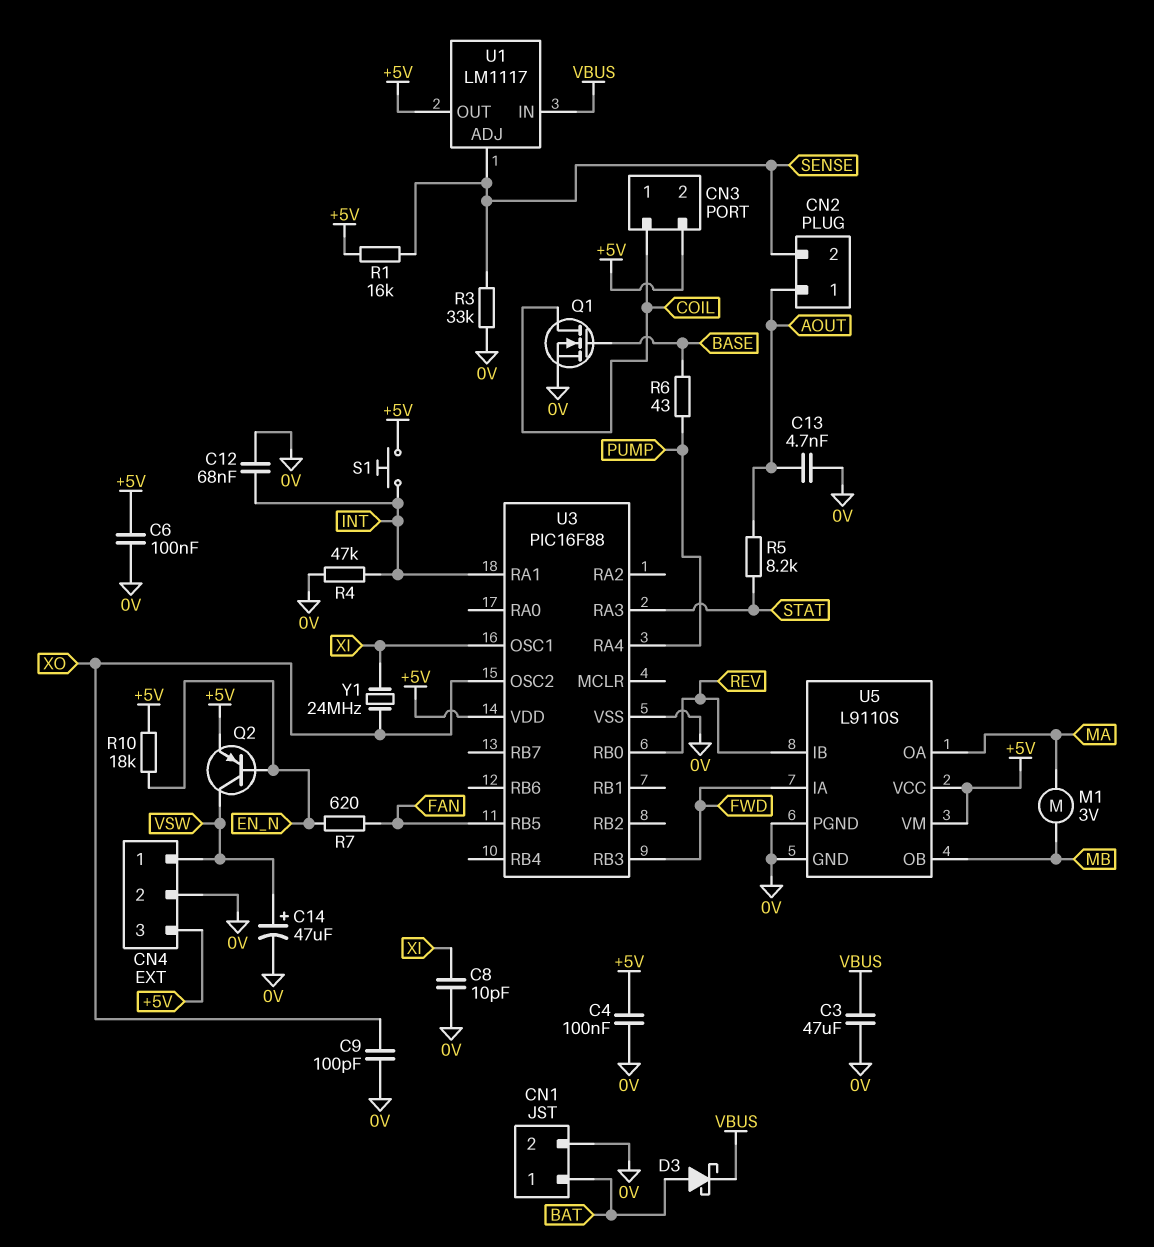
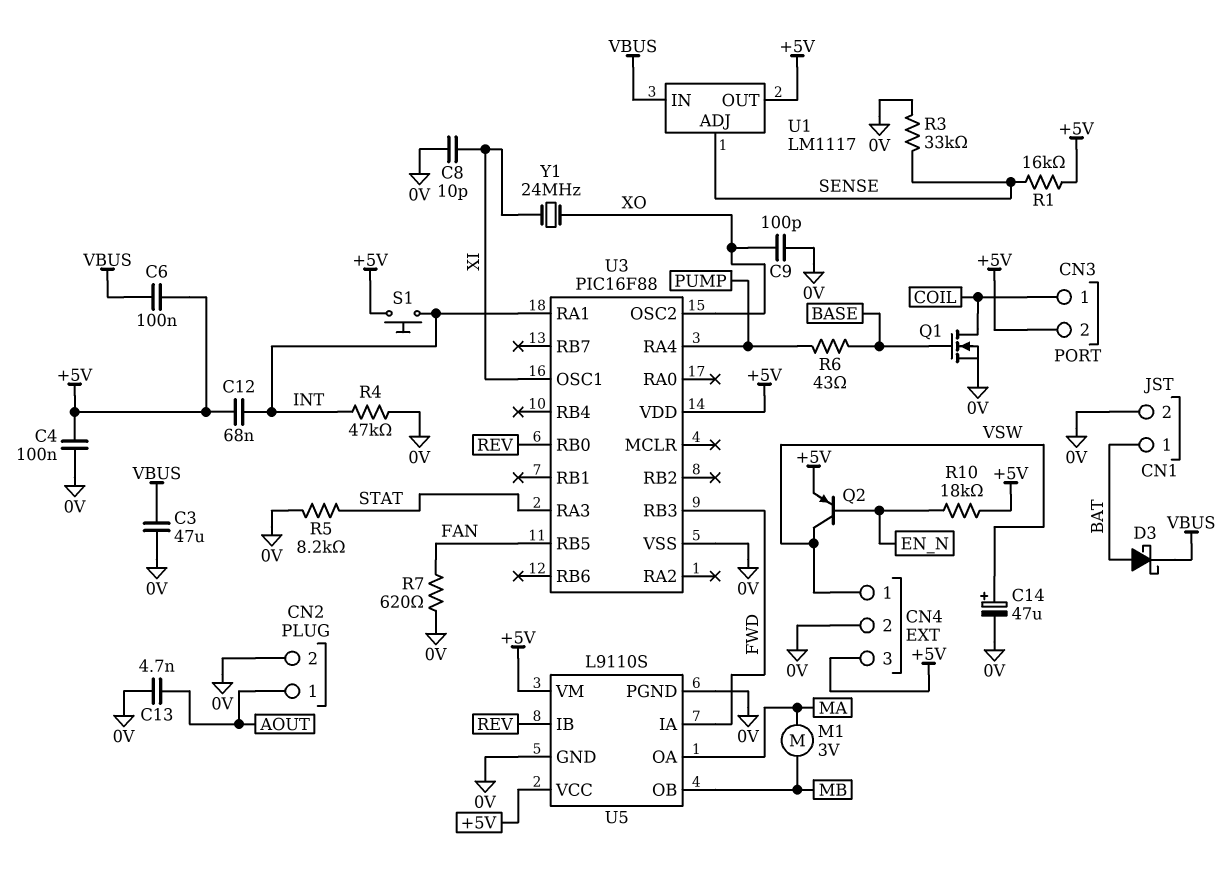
C6: 100nF (+5V, 0V) -> 100nF (+5V, VBUS)
C12: 68nF (0V, INT) -> 68nF (+5V, INT)
CN2 pin 2: SENSE -> 0V
R5: 8.2k (AOUT, STAT) -> 8.2k (0V, STAT)
R7: 620 (EN_N, FAN) -> 620 (0V, FAN)

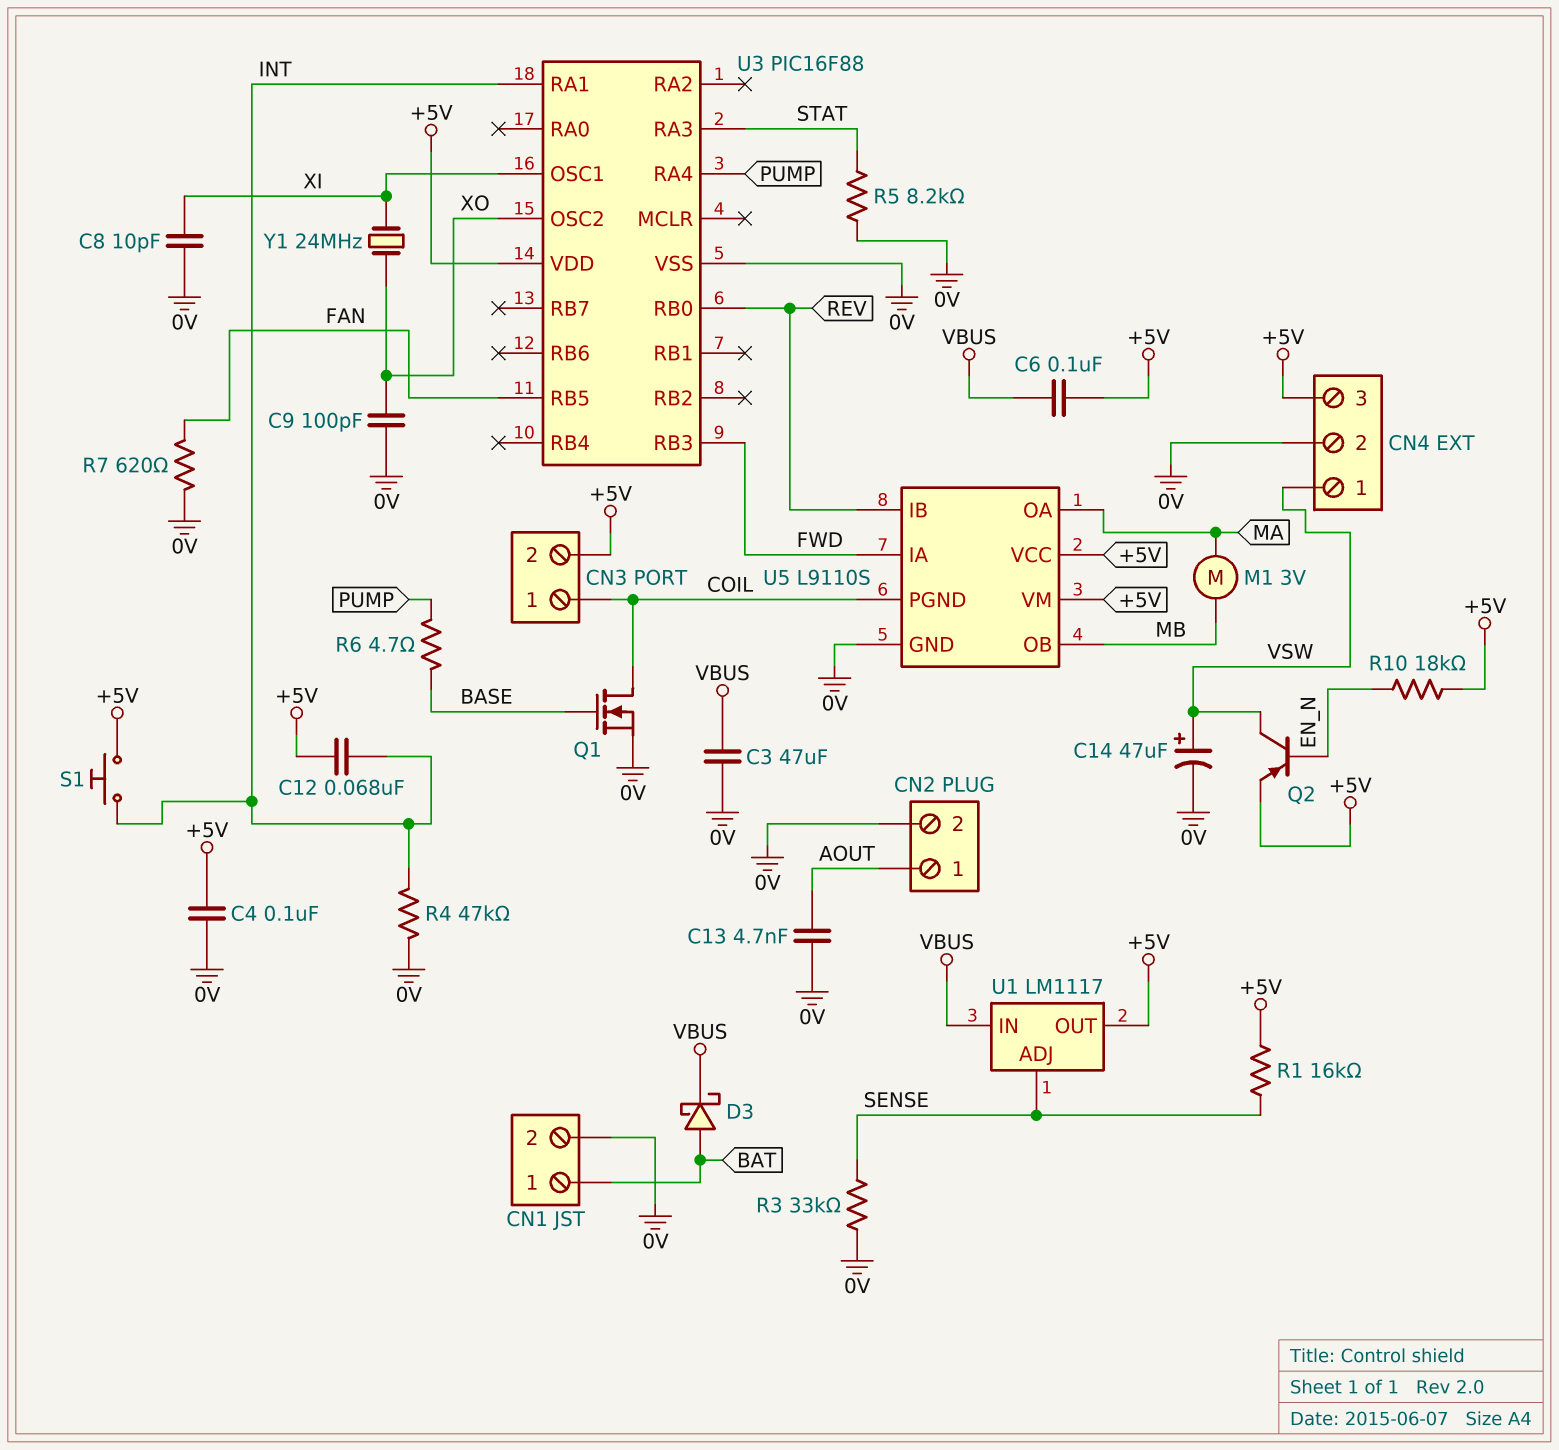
R6: 43 (BASE, PUMP) -> 4.7 (BASE, PUMP)
U5 pin PGND: 0V -> COIL

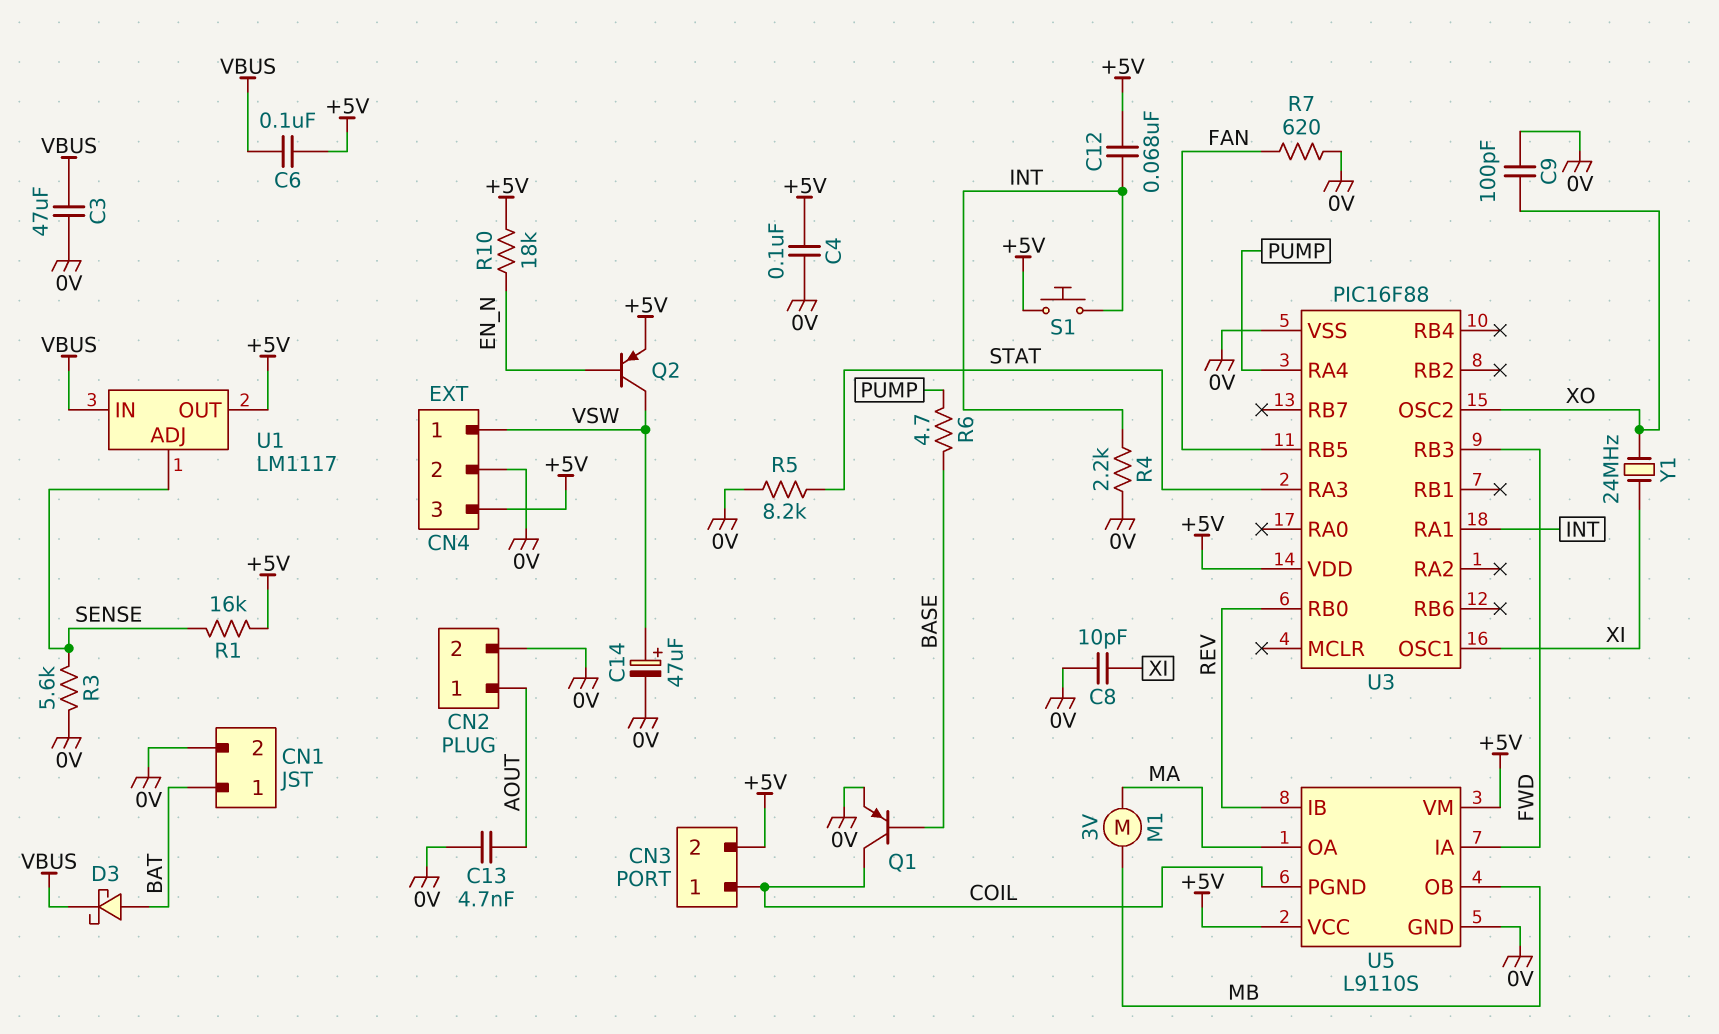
Q1: NMOS (G BASE, D COIL, S 0V) -> PNP (B BASE, C COIL, E 0V)
R3: 33k (0V, SENSE) -> 5.6k (0V, SENSE)
R4: 47k (0V, INT) -> 2.2k (0V, INT)

